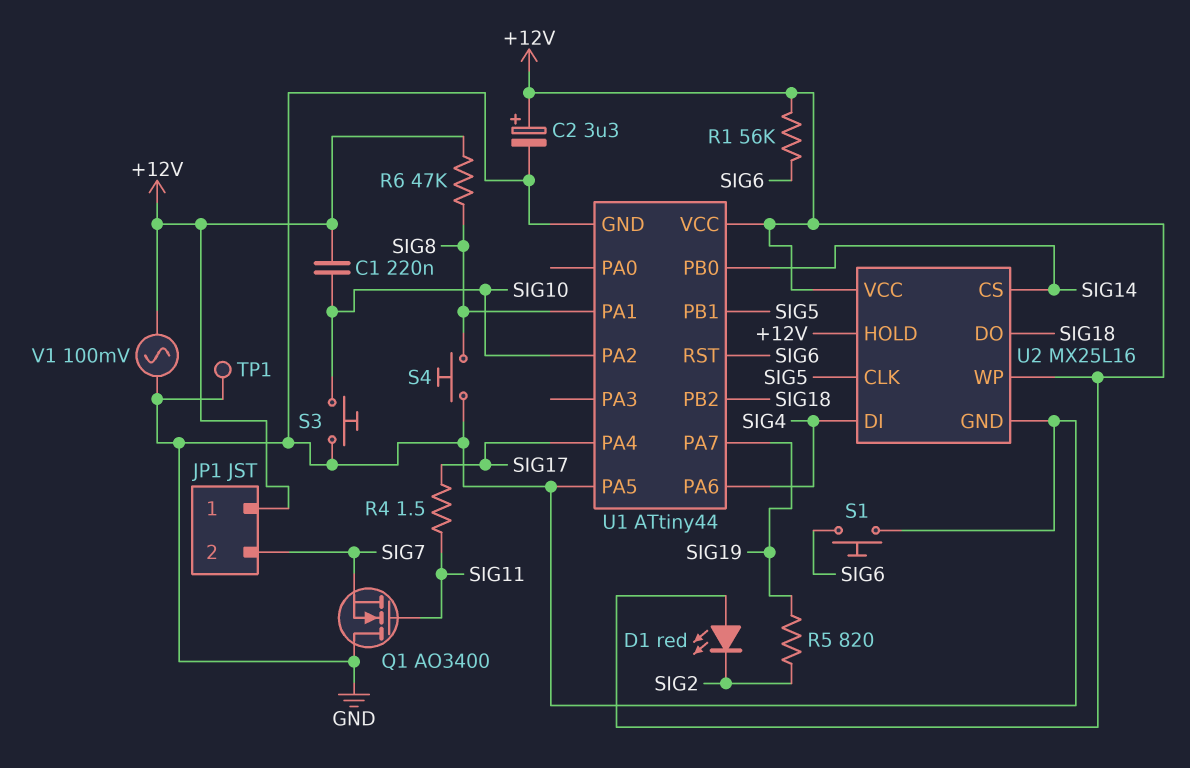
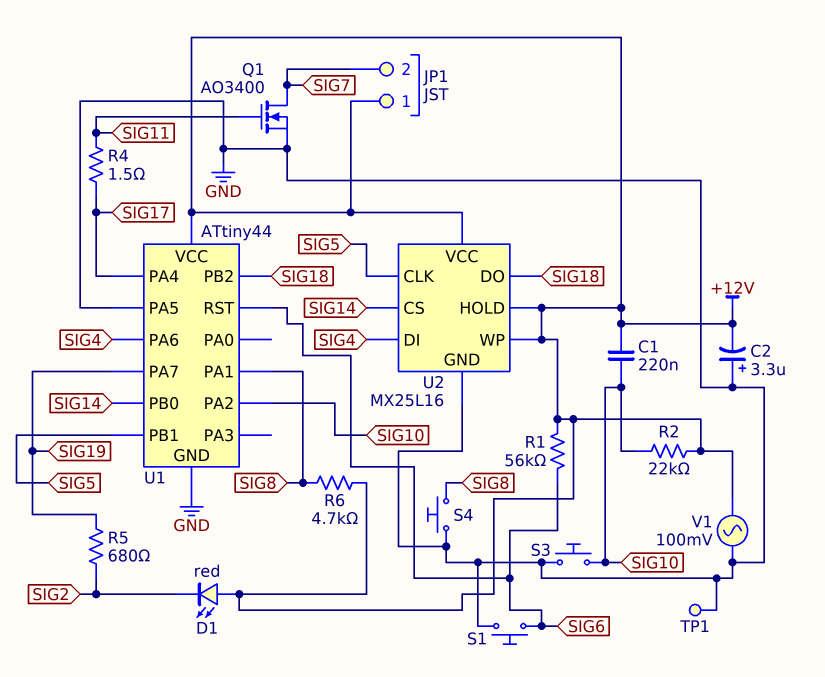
C2: 3.3uF (plus +12V, minus GND) -> 3.3uF (plus GND, minus +12V)
Q1: NMOS AO3400 (G SIG11, D GND, S SIG7) -> NMOS AO3400 (G SIG11, D SIG7, S GND)
R2: none -> 22k (+12V, SIG10)
R5: 820 (SIG2, SIG19) -> 680 (SIG2, SIG19)
R6: 47k (+12V, SIG8) -> 4.7k (+12V, SIG8)

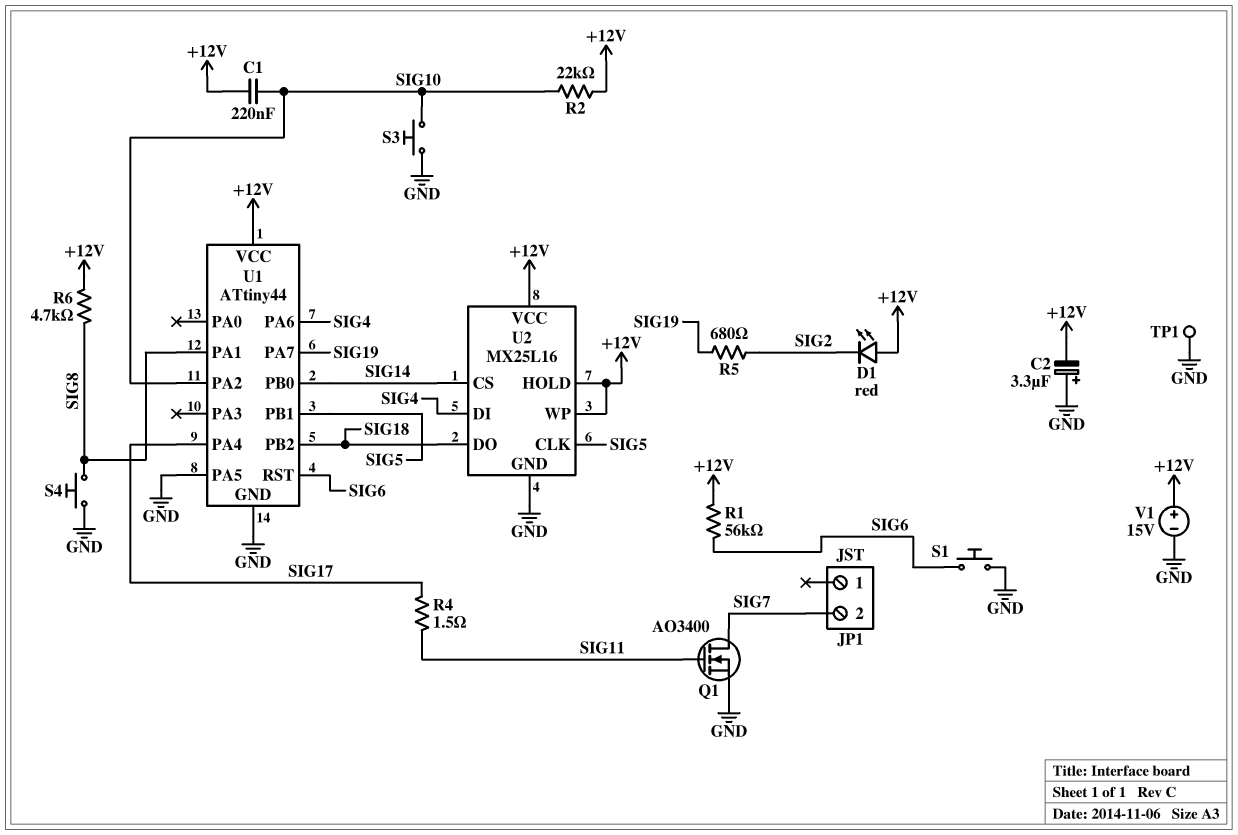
JP1 pin 1: +12V -> none
V1: AC 100mV (+12V, GND) -> 15V (plus +12V, minus GND)

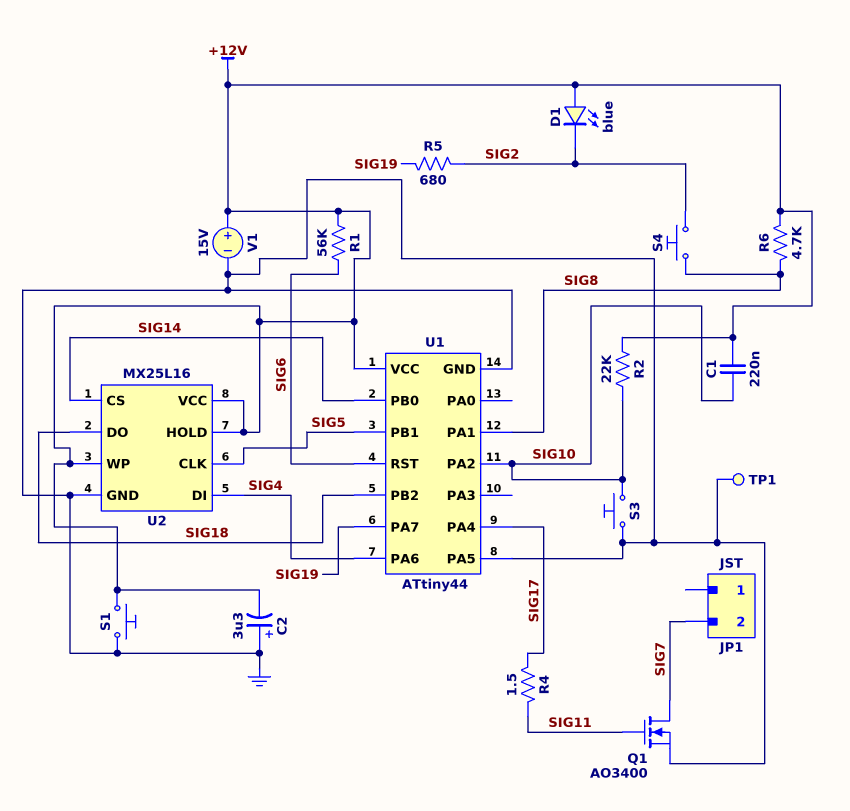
D1: LED red (A +12V, K SIG2) -> LED blue (A +12V, K SIG2)
S1: button (GND, SIG6) -> button (+12V, GND)
S4: button (GND, SIG8) -> button (SIG2, SIG8)

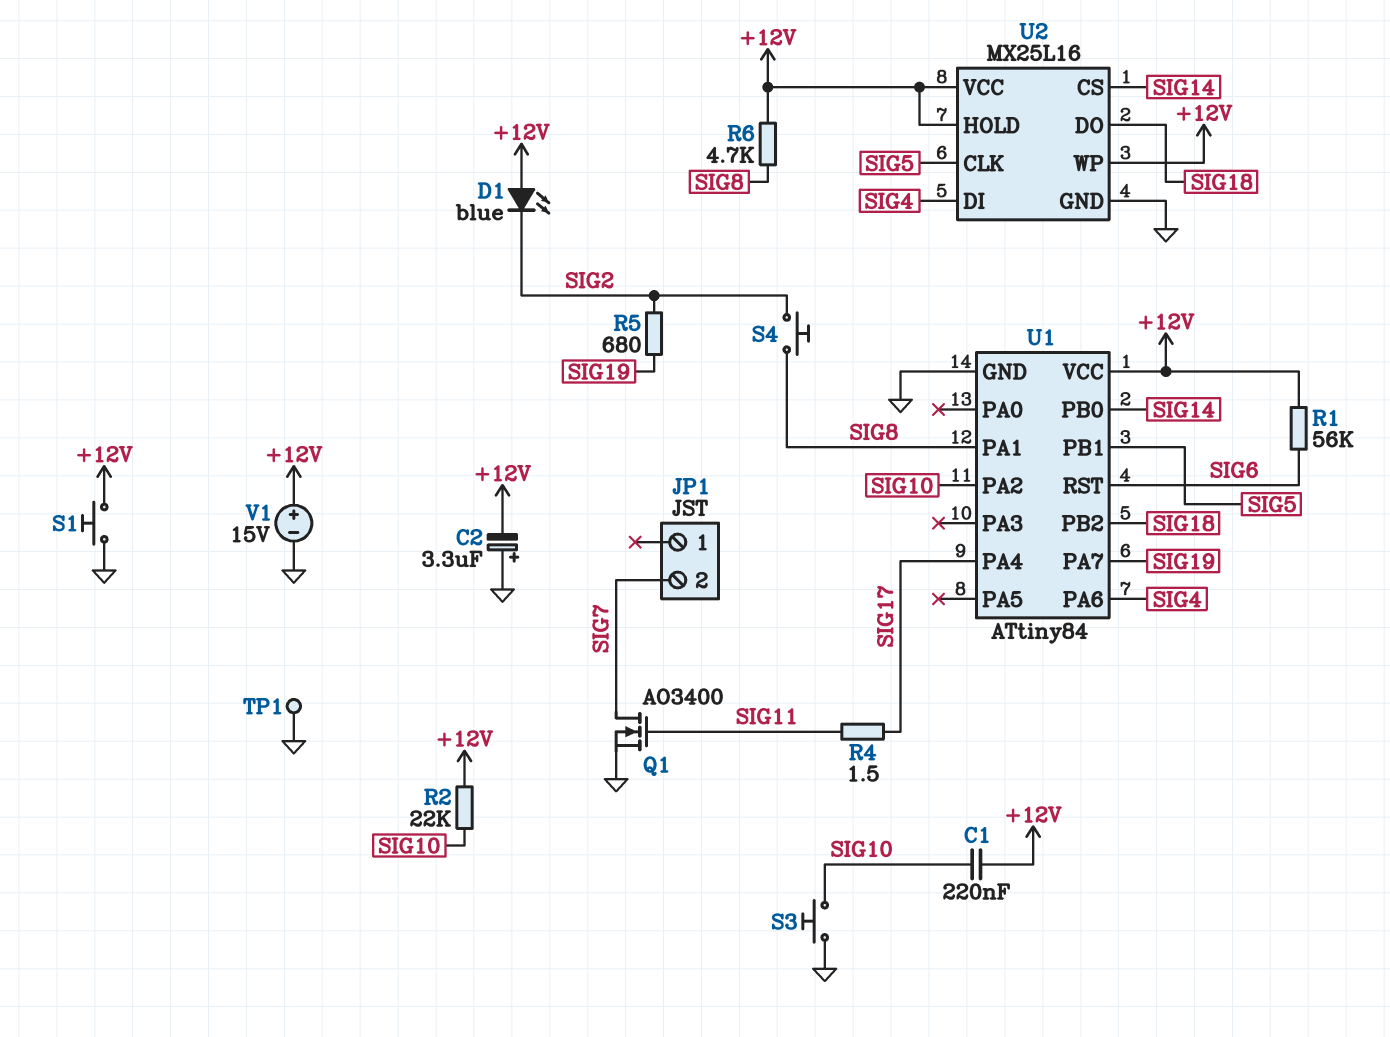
U1: ATtiny44 -> ATtiny84
U1 pin PA5: GND -> none

